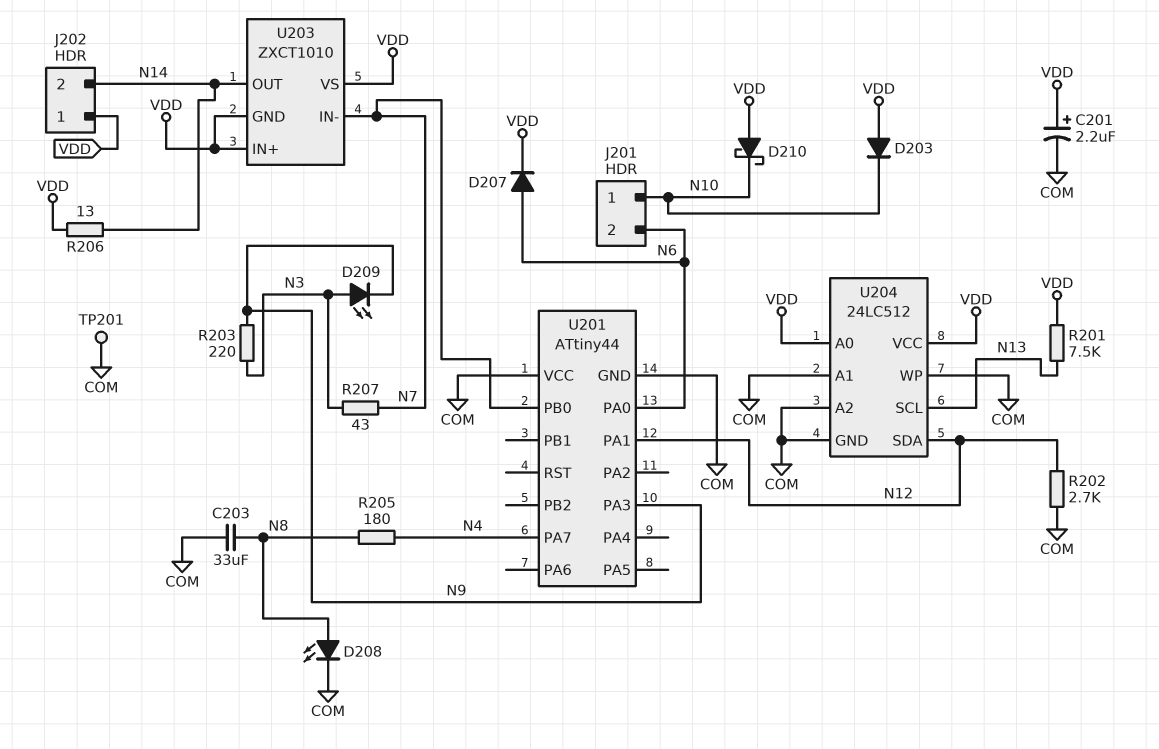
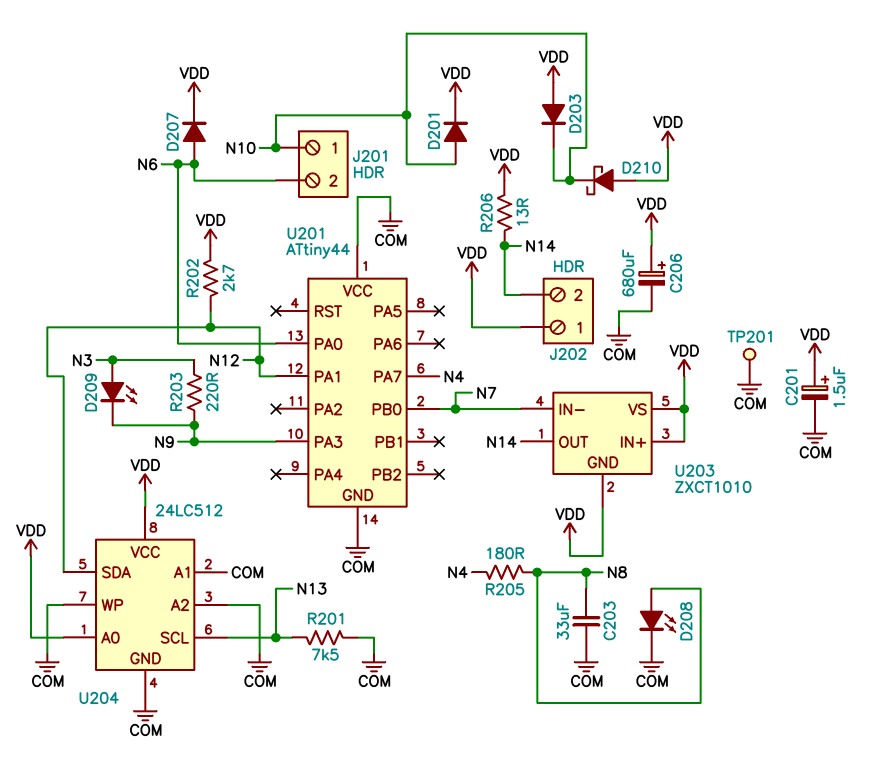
C201: 2.2uF (plus VDD, minus COM) -> 1.5uF (plus VDD, minus COM)
C206: none -> 680uF (plus VDD, minus COM)
D201: none -> diode (A N10, K VDD)
R201: 7.5k (N13, VDD) -> 7.5k (COM, N13)
R202: 2.7k (COM, N12) -> 2.7k (N12, VDD)
R207: 43 (N3, N7) -> none

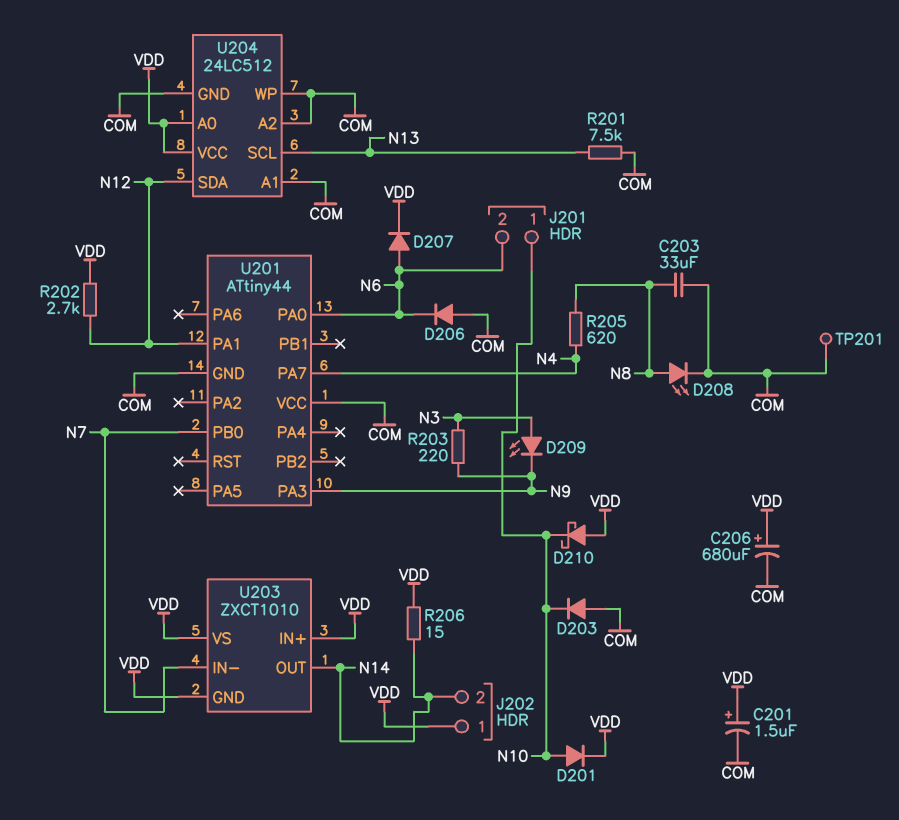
D203: diode (A VDD, K N10) -> diode (A COM, K N10)
D206: none -> diode (A COM, K N6)
R205: 180 (N4, N8) -> 620 (N4, N8)
R206: 13 (N14, VDD) -> 15 (N14, VDD)

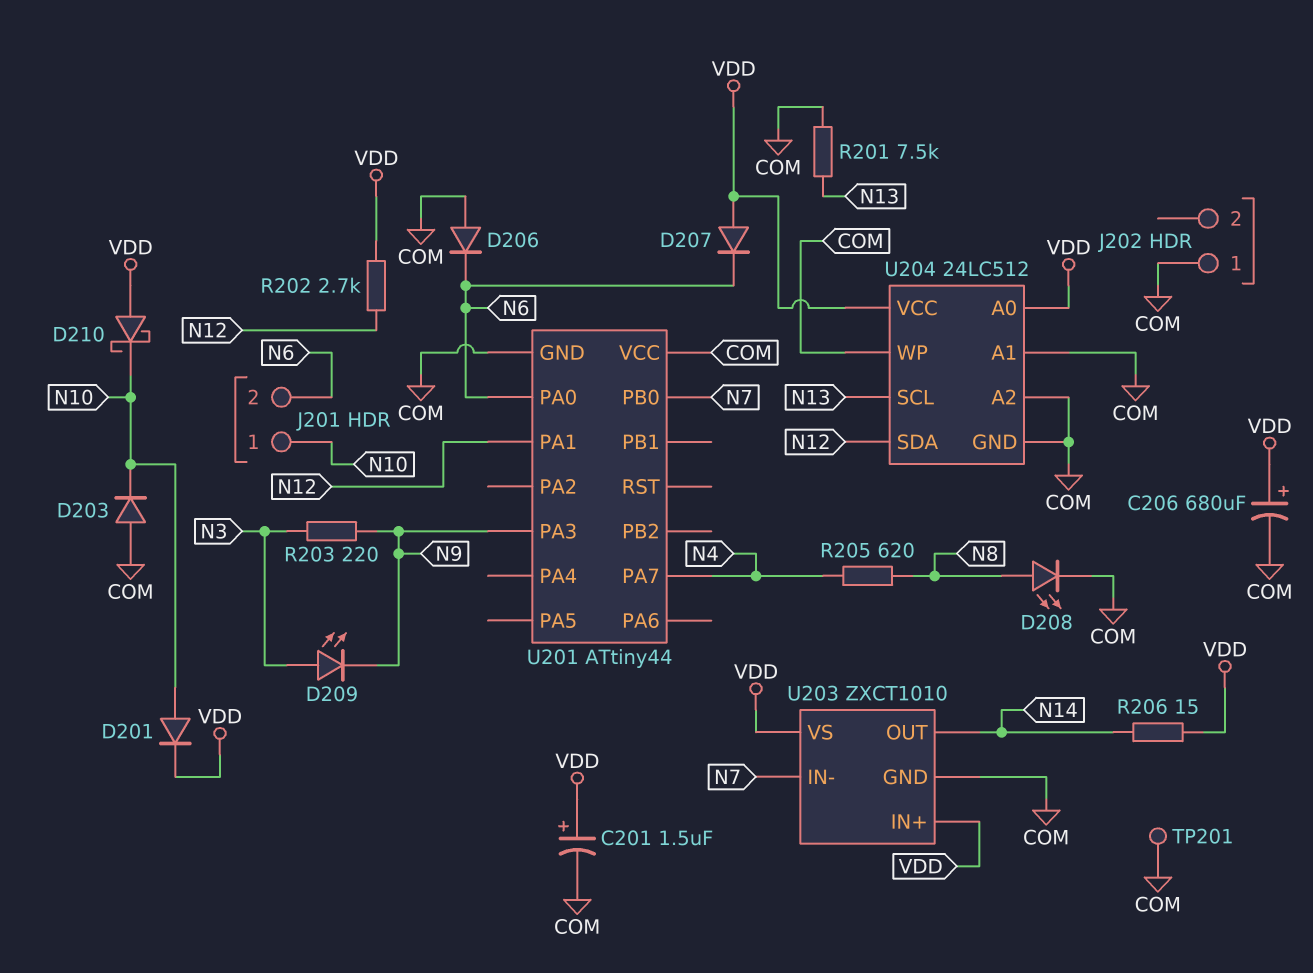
C203: 33uF (COM, N8) -> none
D207: diode (A N6, K VDD) -> diode (A VDD, K N6)
J202 pin 1: VDD -> COM
J202 pin 2: N14 -> none
U203 pin GND: VDD -> COM

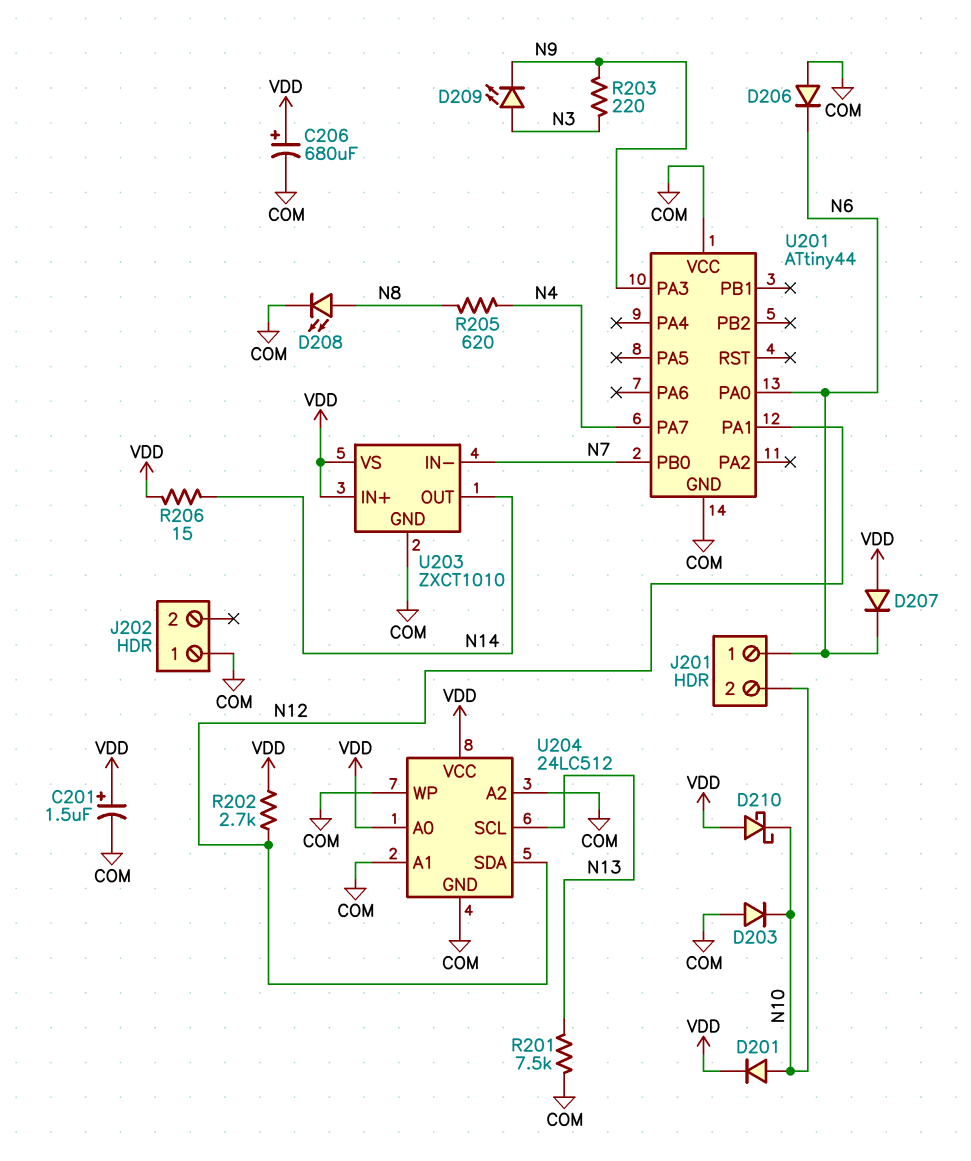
J201 pin 1: N10 -> N6
J201 pin 2: N6 -> N10
TP201: test point (COM) -> none

